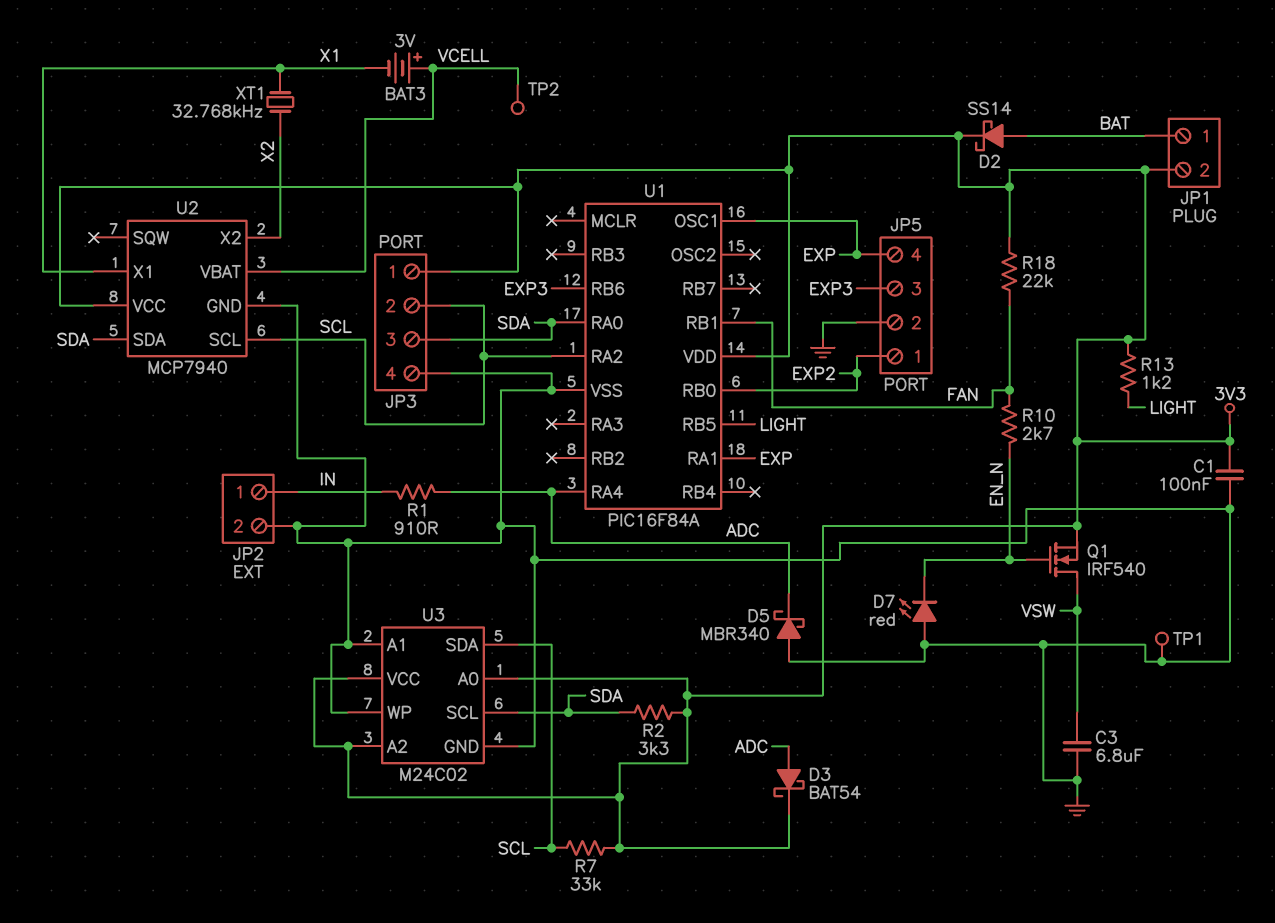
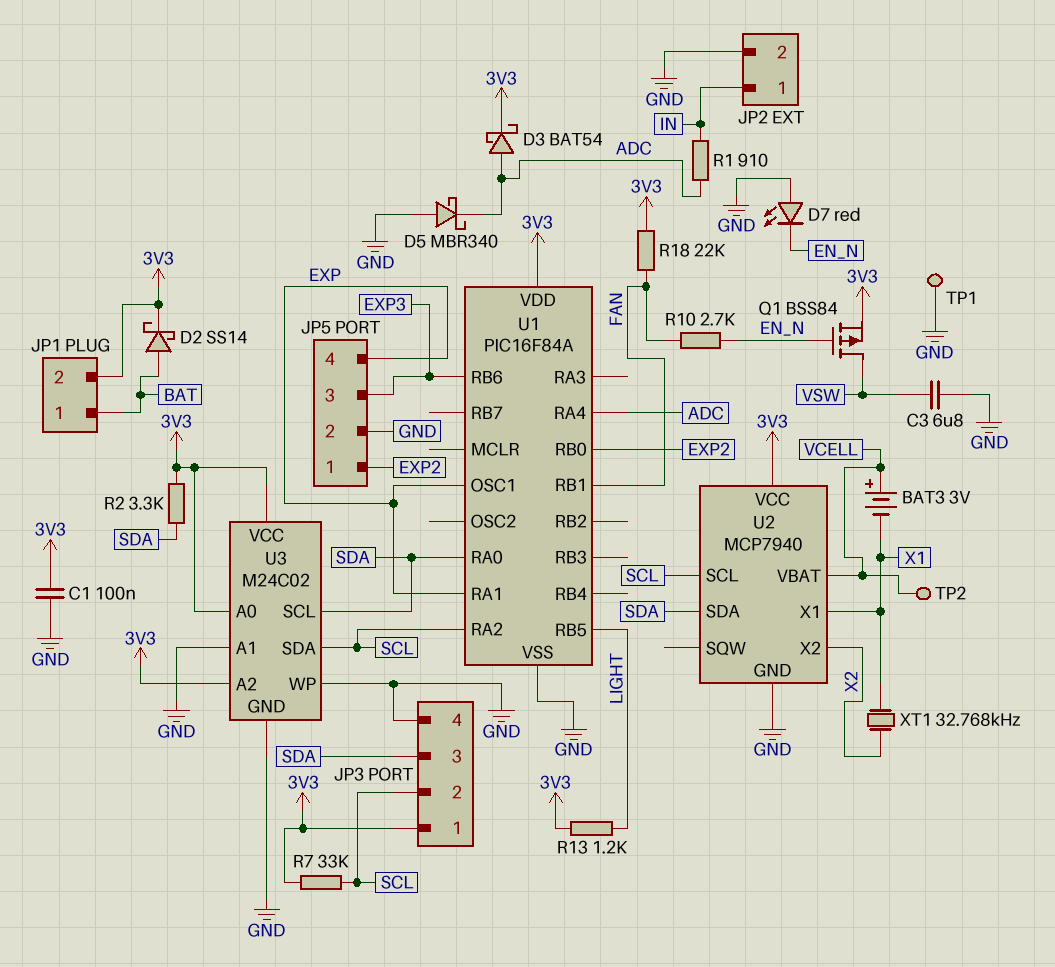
Q1: NMOS IRF540 (G EN_N, D VSW, S 3V3) -> PMOS BSS84 (G EN_N, D VSW, S 3V3)

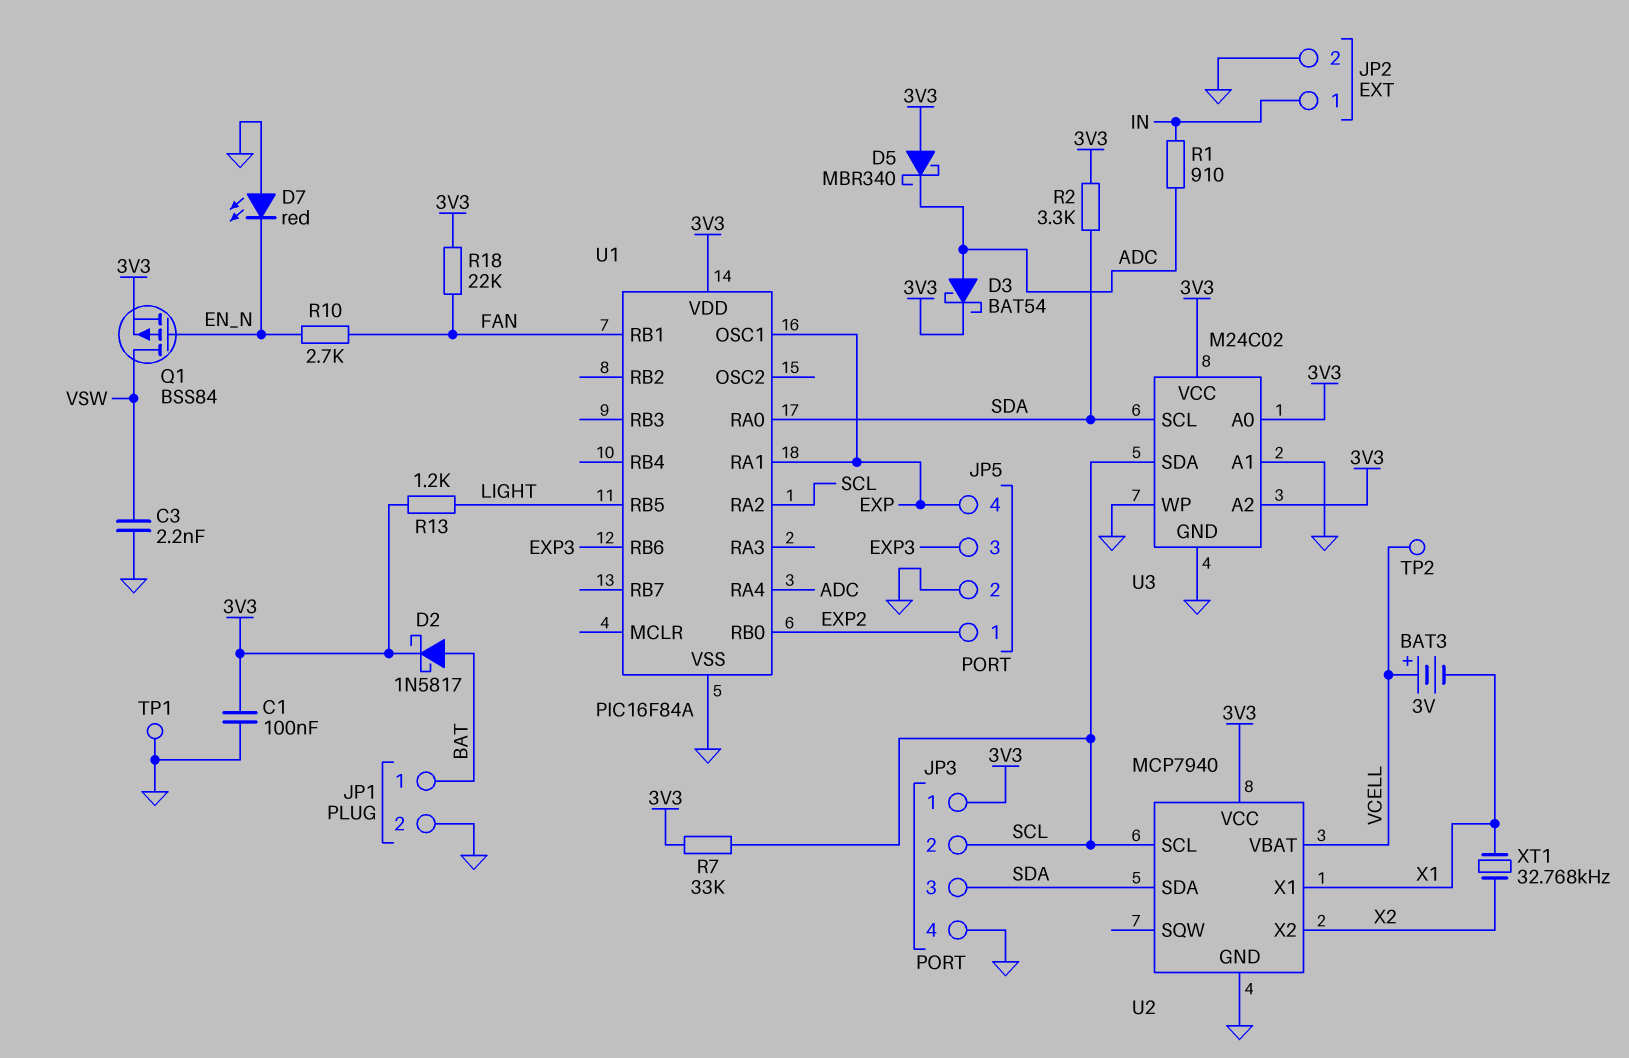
C3: 6.8uF (GND, VSW) -> 2.2nF (GND, VSW)
D2: schottky SS14 (A BAT, K 3V3) -> schottky 1N5817 (A BAT, K 3V3)
D5: schottky MBR340 (A GND, K ADC) -> schottky MBR340 (A 3V3, K ADC)
JP1 pin 2: 3V3 -> GND

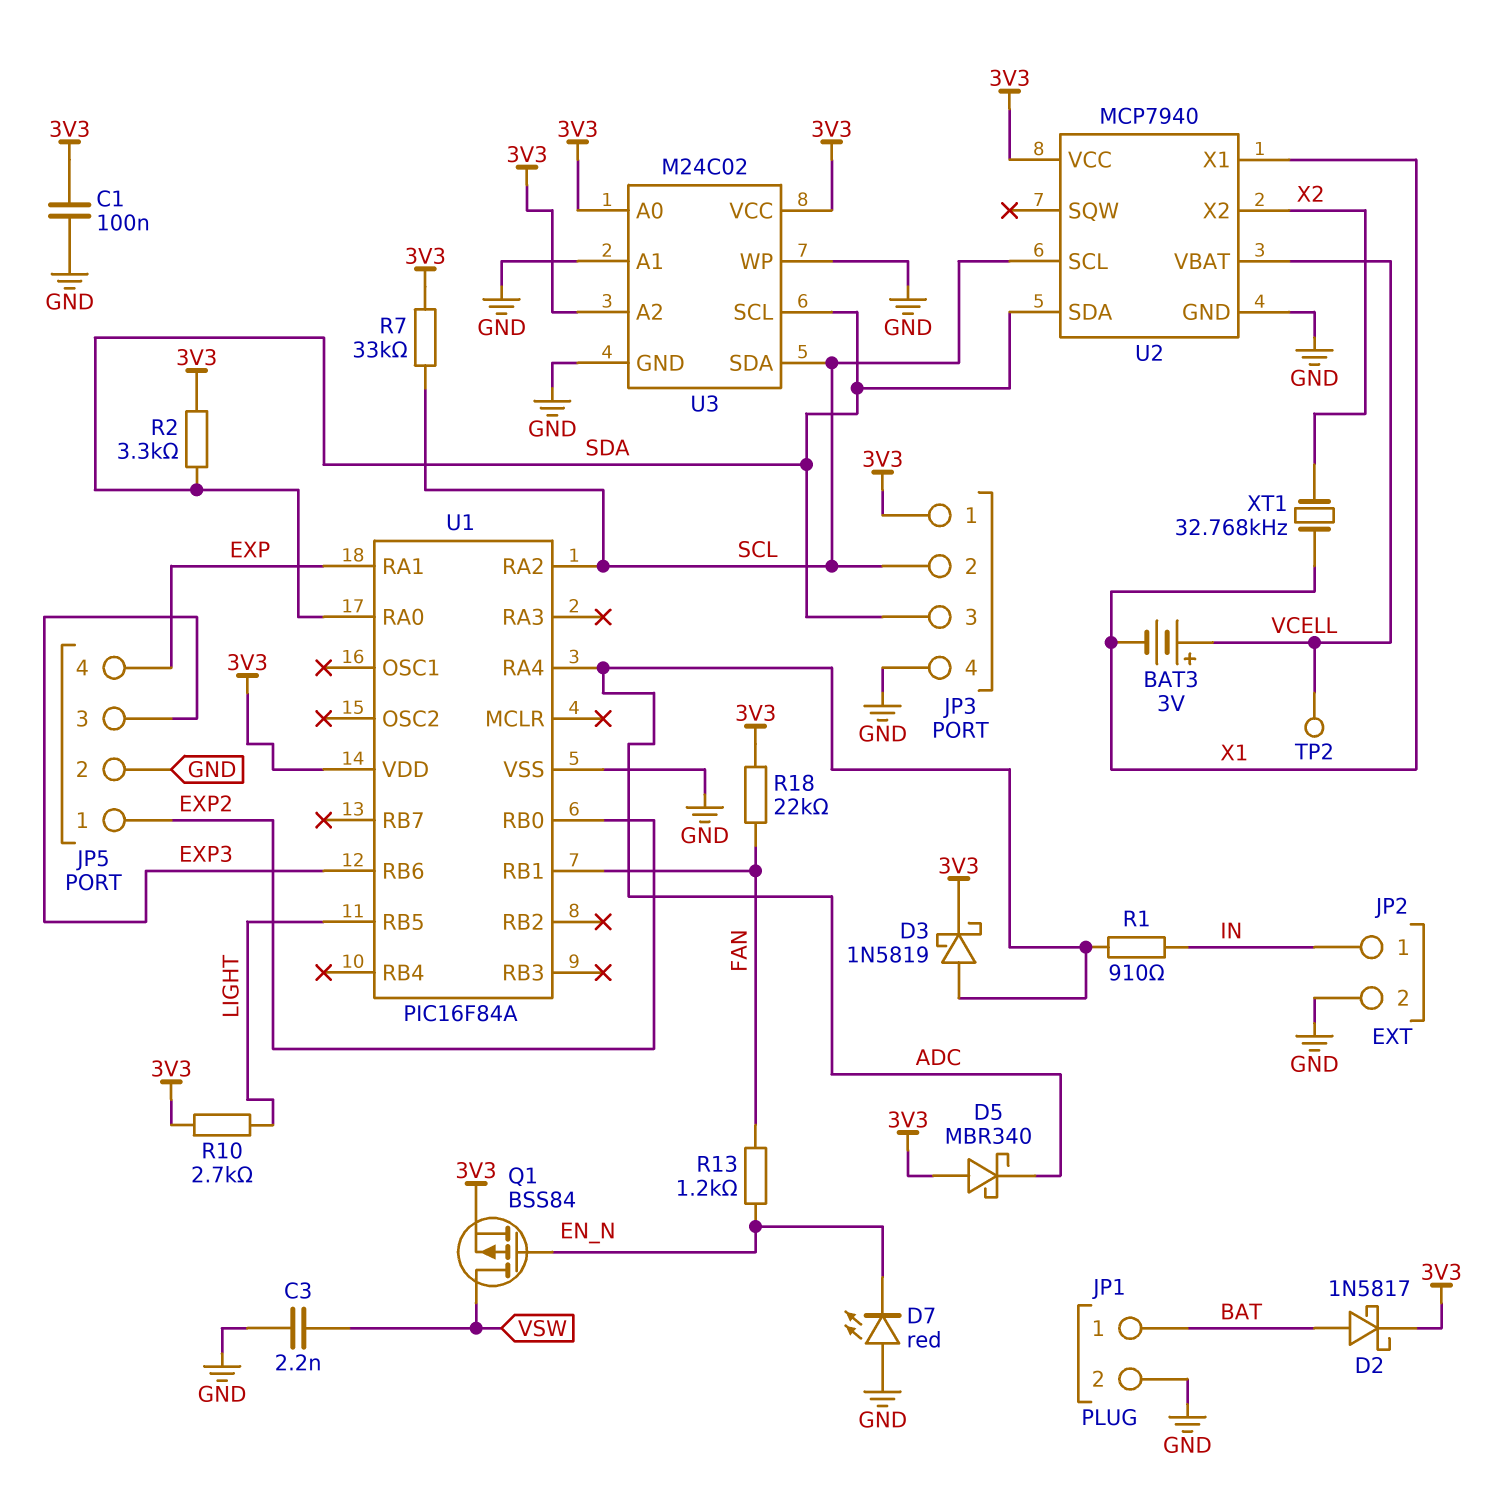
D3: schottky BAT54 (A ADC, K 3V3) -> schottky 1N5819 (A ADC, K 3V3)
R10: 2.7k (EN_N, FAN) -> 2.7k (3V3, LIGHT)
R13: 1.2k (3V3, LIGHT) -> 1.2k (EN_N, FAN)
TP1: test point (GND) -> none
U1 pin OSC1: EXP -> none

